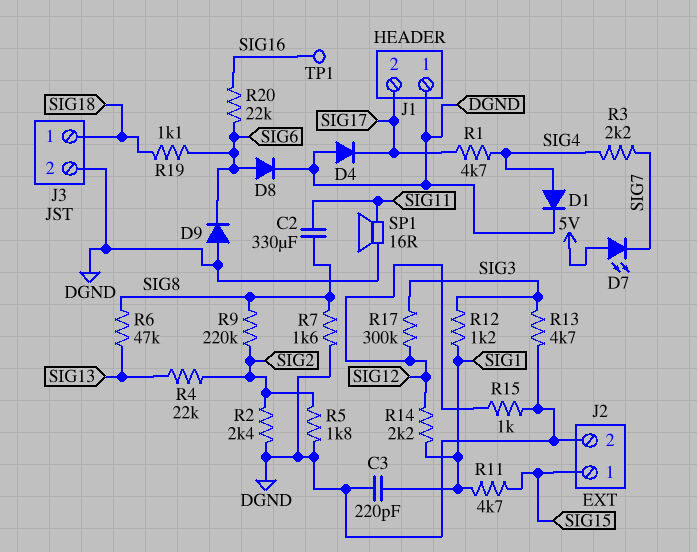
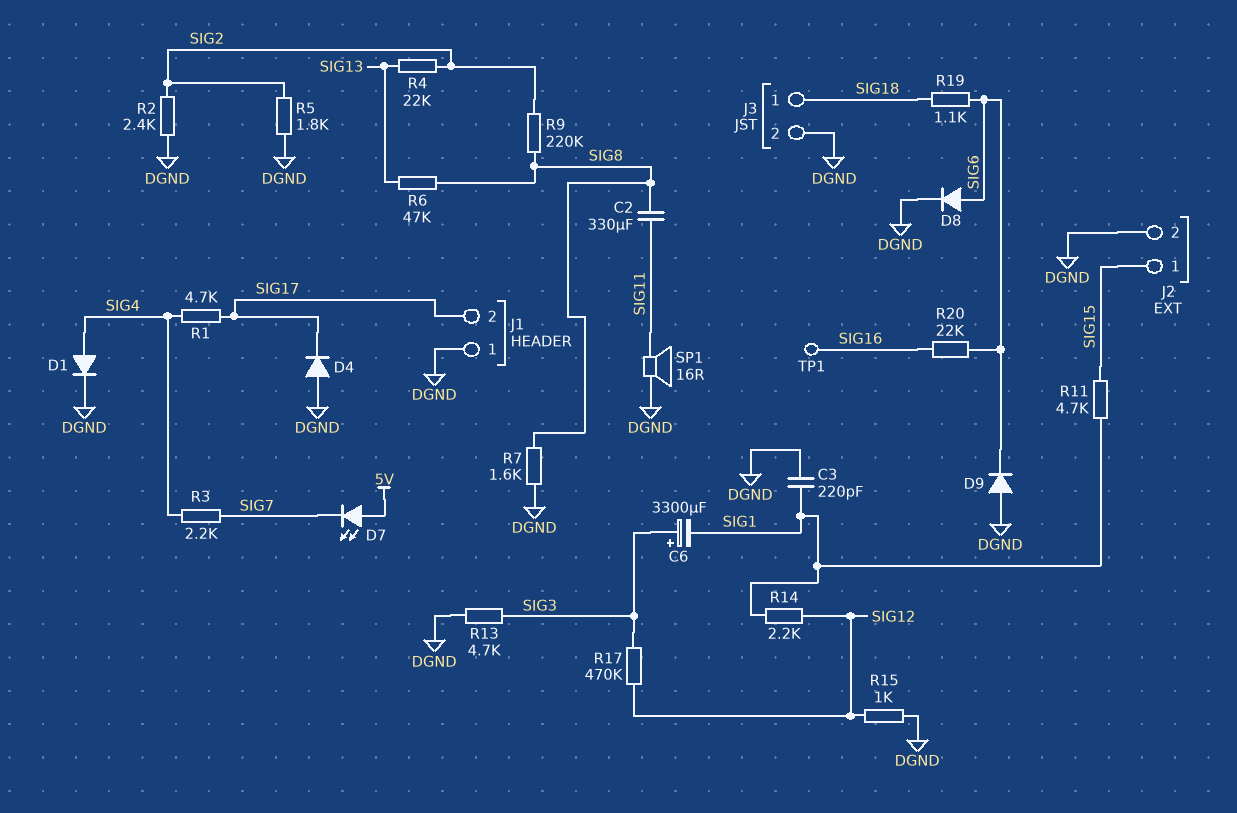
C6: none -> 3300uF (plus SIG3, minus SIG1)
R12: 1.2k (SIG1, SIG3) -> none
R17: 300k (SIG3, SIG12) -> 470k (SIG3, SIG12)

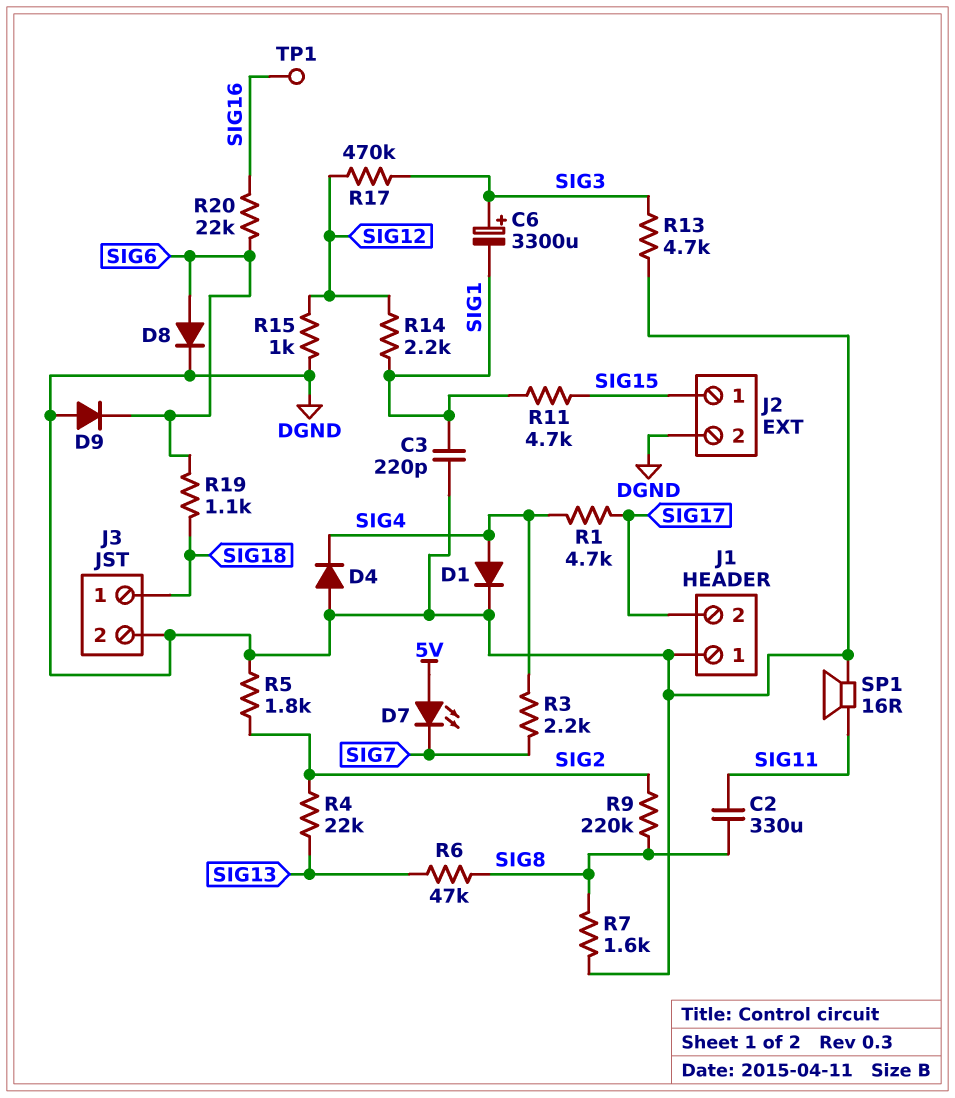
D4: diode (A DGND, K SIG17) -> diode (A DGND, K SIG4)
R2: 2.4k (DGND, SIG2) -> none

